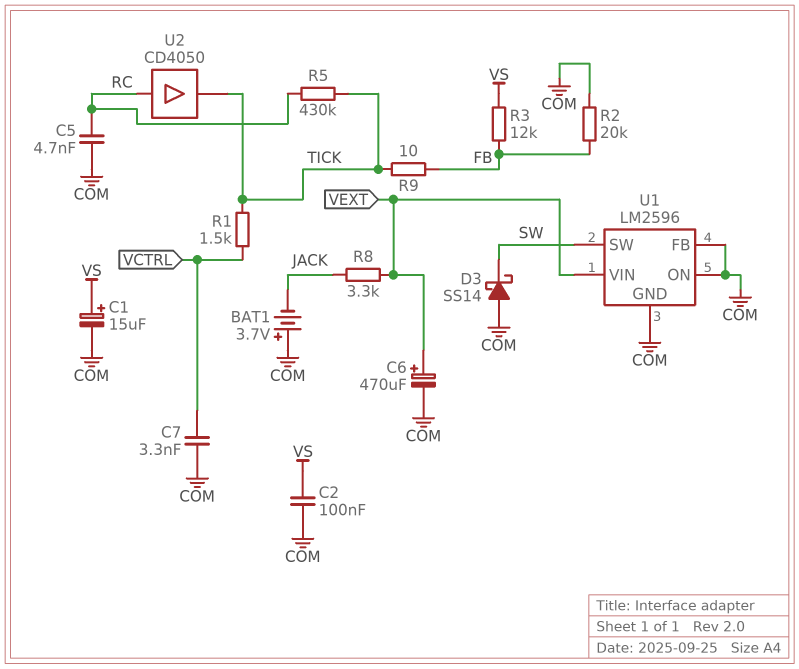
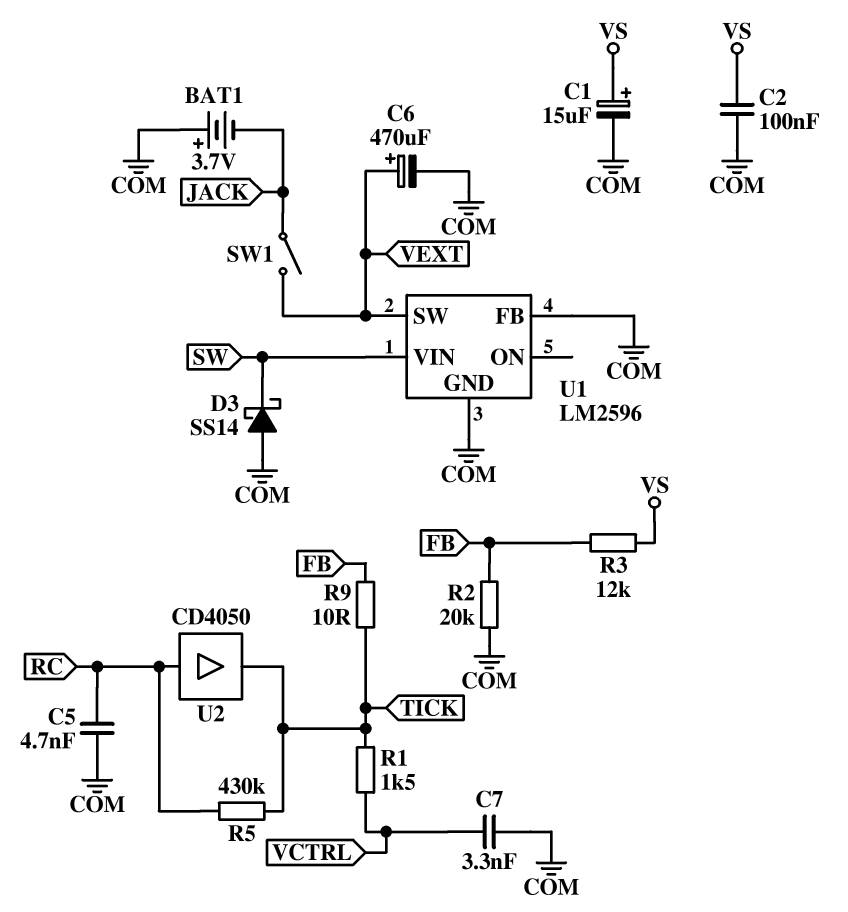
R8: 3.3k (JACK, VEXT) -> none
SW1: none -> switch (JACK, VEXT)
U1 pin ON: COM -> none
U1 pin SW: SW -> VEXT
U1 pin VIN: VEXT -> SW

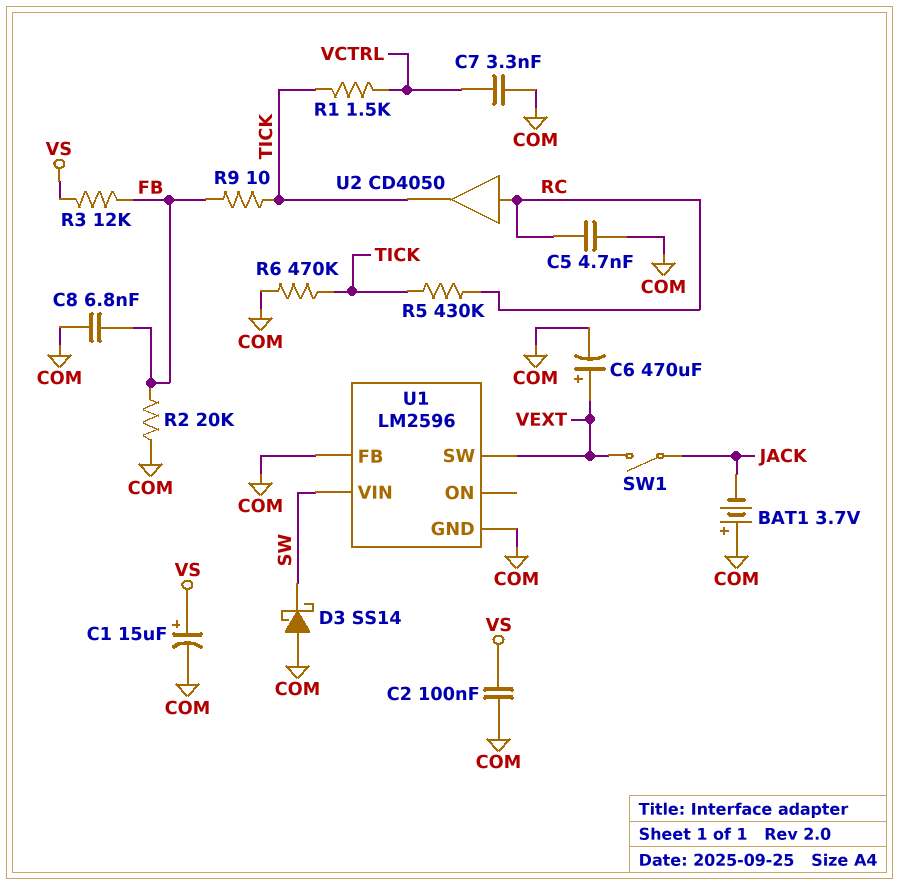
C8: none -> 6.8nF (COM, FB)
R6: none -> 470k (COM, TICK)

